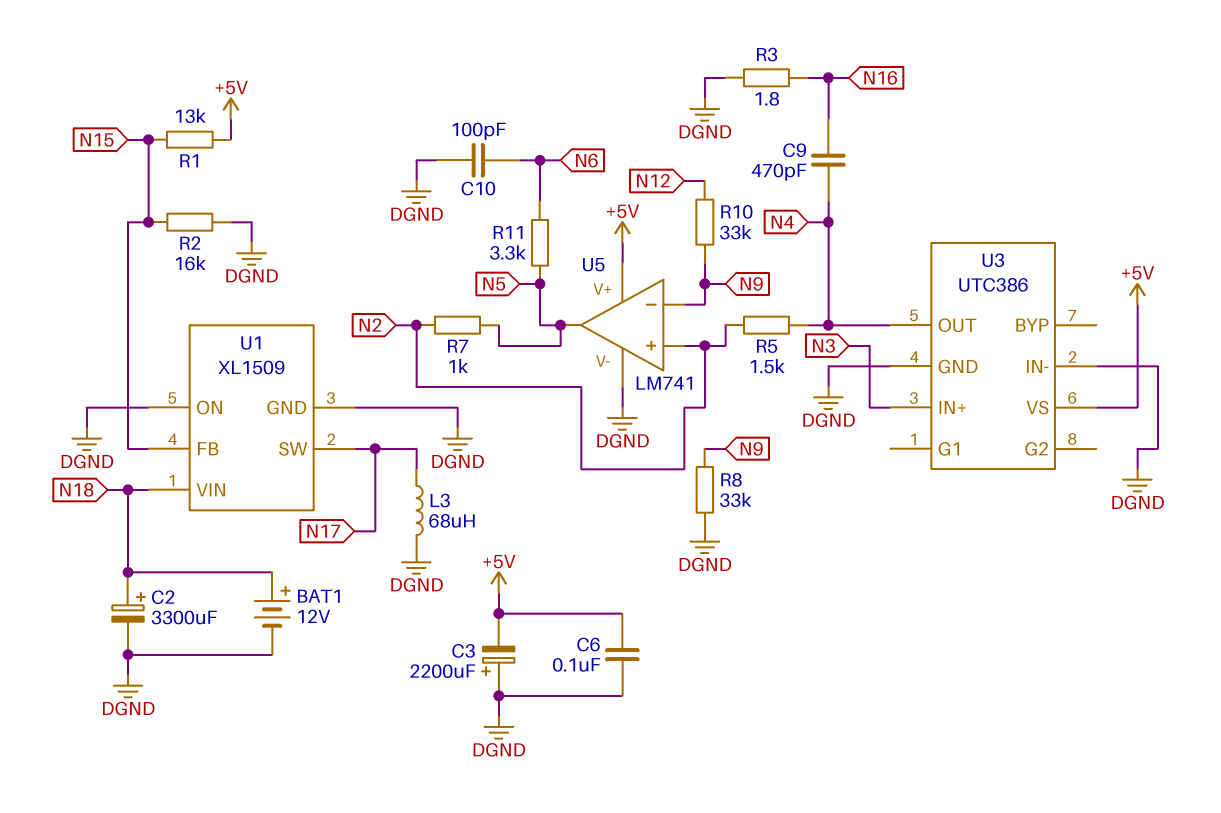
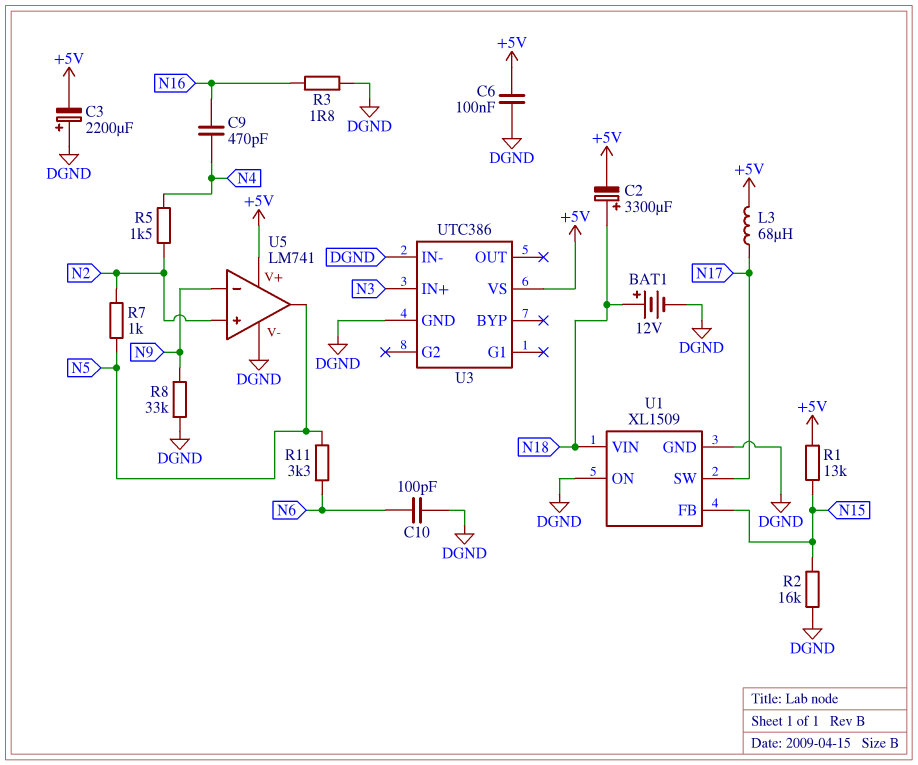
C2: 3300uF (plus N18, minus DGND) -> 3300uF (plus N18, minus +5V)
L3: 68uH (DGND, N17) -> 68uH (+5V, N17)
R10: 33k (N9, N12) -> none
U3 pin OUT: N4 -> none

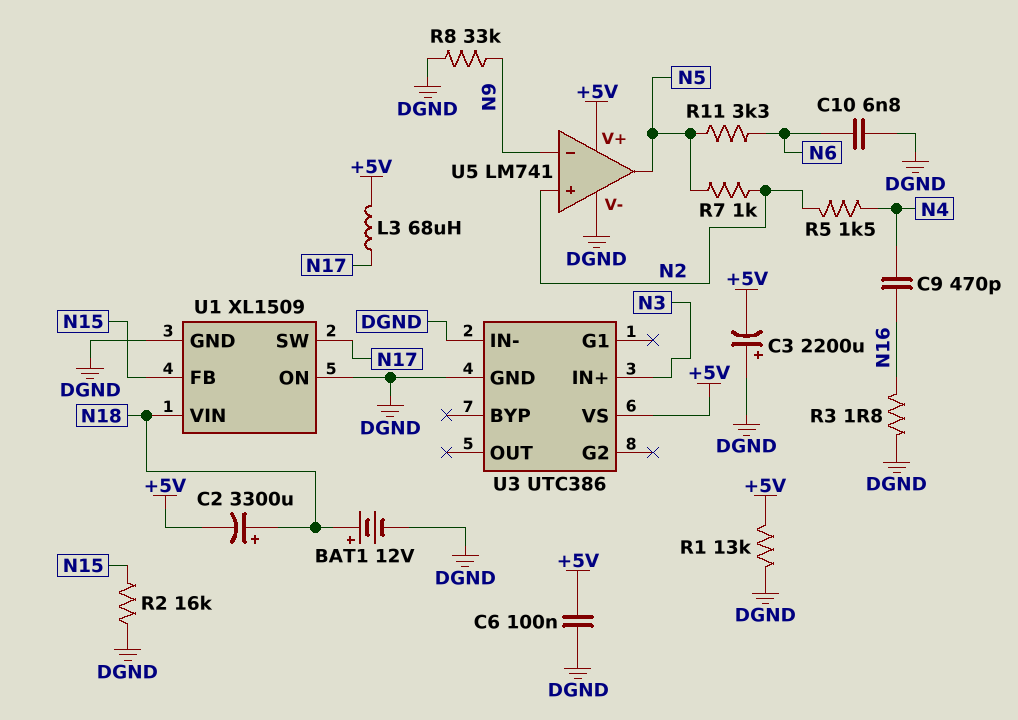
C10: 100pF (DGND, N6) -> 6.8nF (DGND, N6)
R1: 13k (+5V, N15) -> 13k (+5V, DGND)

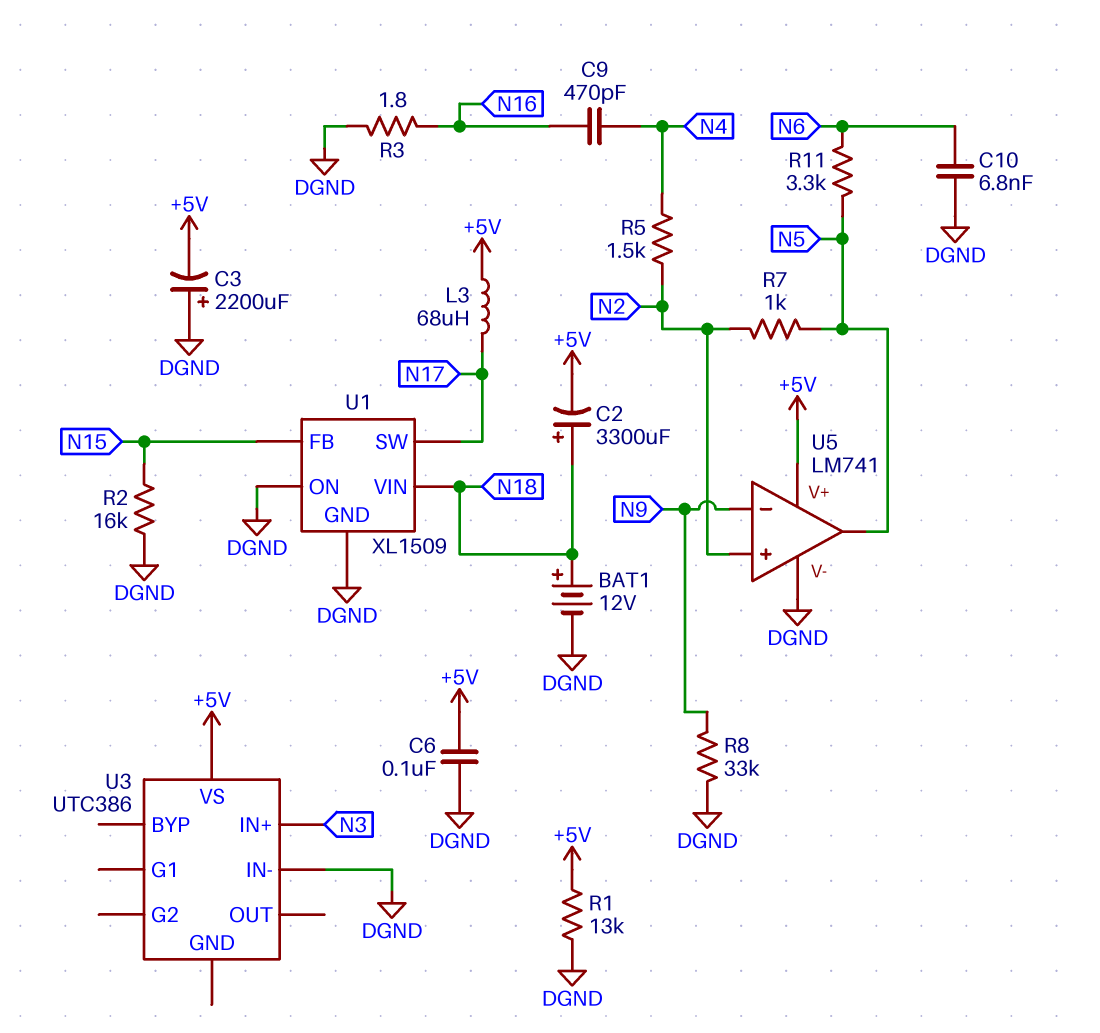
U3 pin GND: DGND -> none

